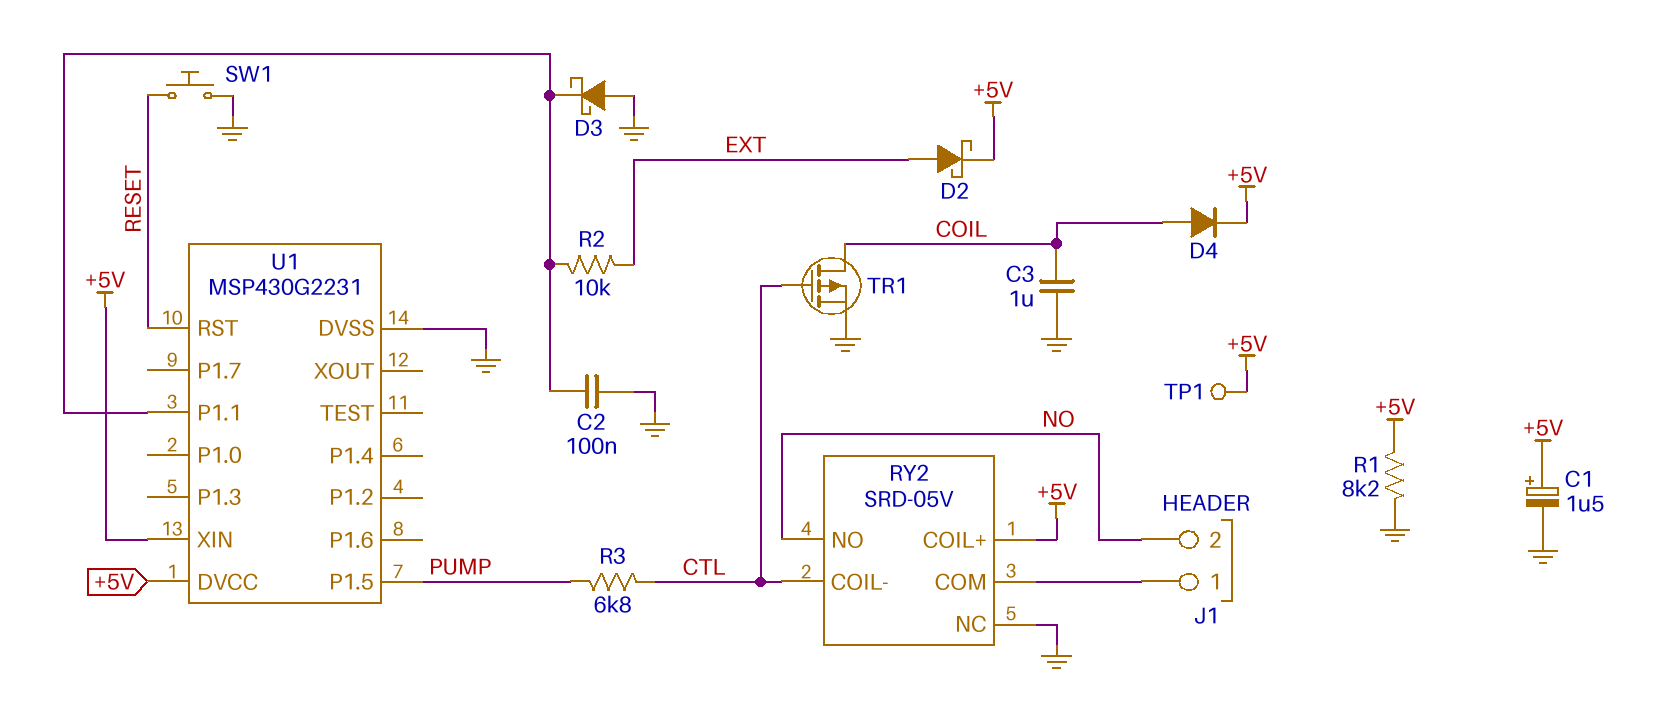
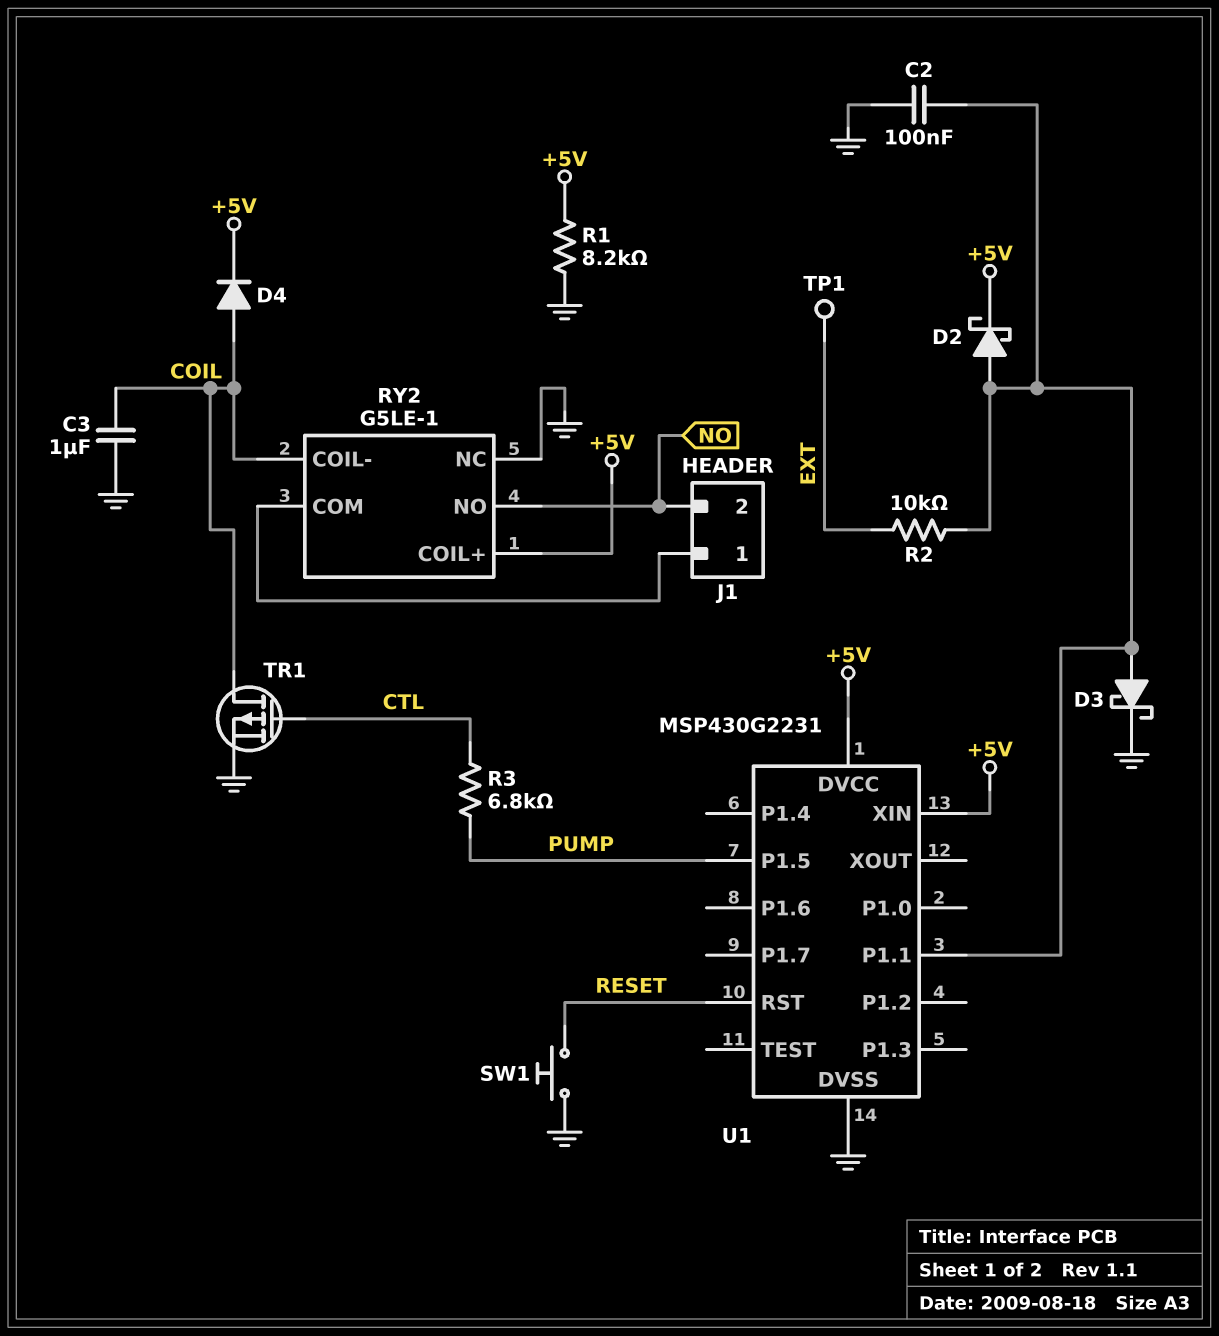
C1: 1.5uF (plus +5V, minus GND) -> none
D2: schottky (A EXT, K +5V) -> schottky (A U1/P1.1, K +5V)
D3: schottky (A GND, K U1/P1.1) -> schottky (A U1/P1.1, K GND)
RY2: SRD-05V -> G5LE-1
RY2 pin COIL-: CTL -> COIL
TP1: test point (+5V) -> test point (EXT)

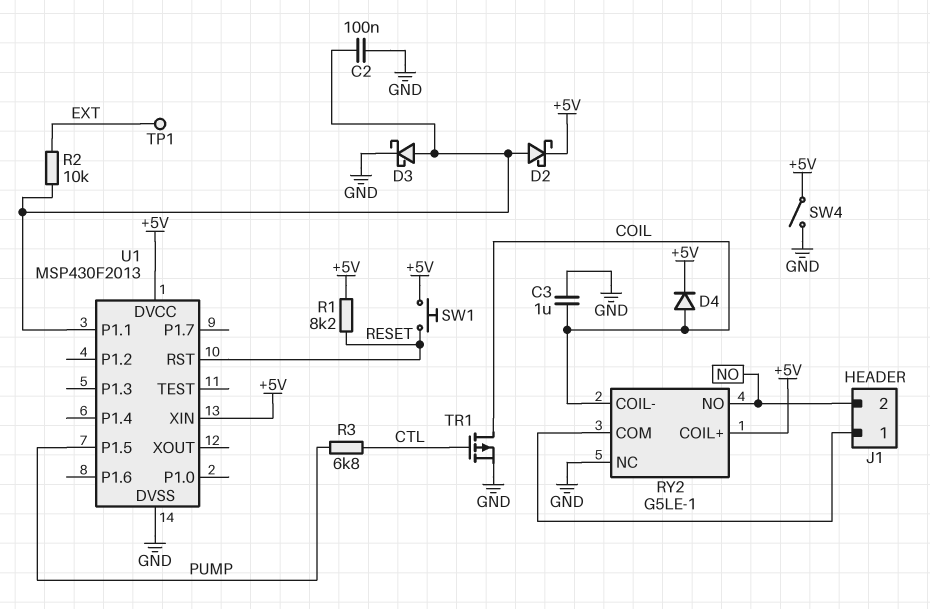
R1: 8.2k (+5V, GND) -> 8.2k (+5V, RESET)
SW1: button (GND, RESET) -> button (+5V, RESET)
SW4: none -> switch (+5V, GND)
U1: MSP430G2231 -> MSP430F2013

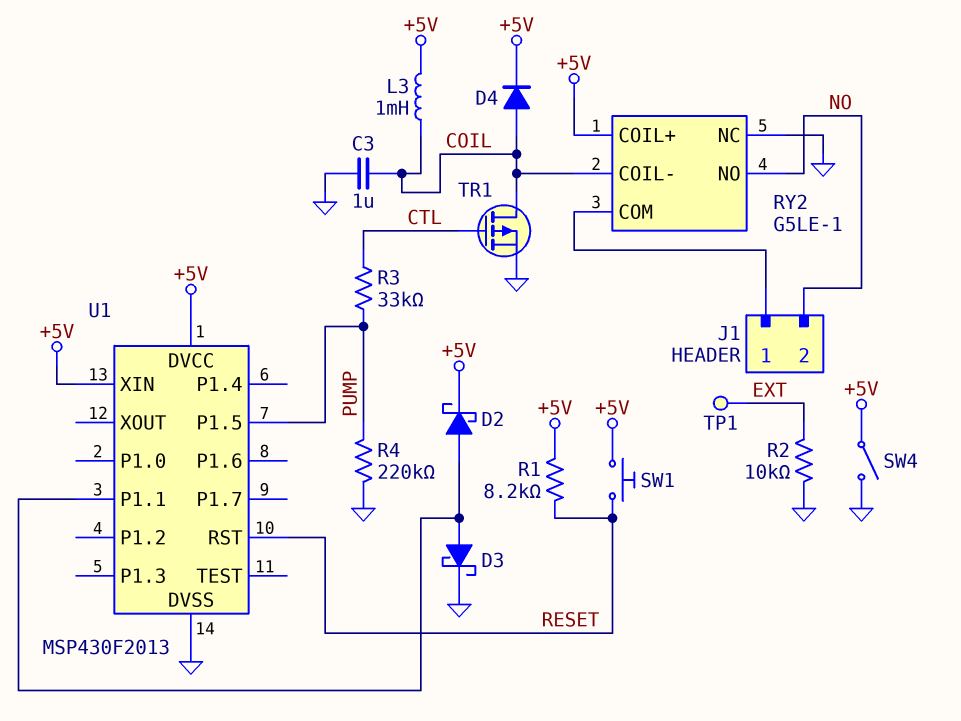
C2: 100nF (GND, U1/P1.1) -> none
L3: none -> 1mH (+5V, COIL)
R2: 10k (EXT, U1/P1.1) -> 10k (EXT, GND)
R3: 6.8k (CTL, PUMP) -> 33k (CTL, PUMP)
R4: none -> 220k (GND, PUMP)

